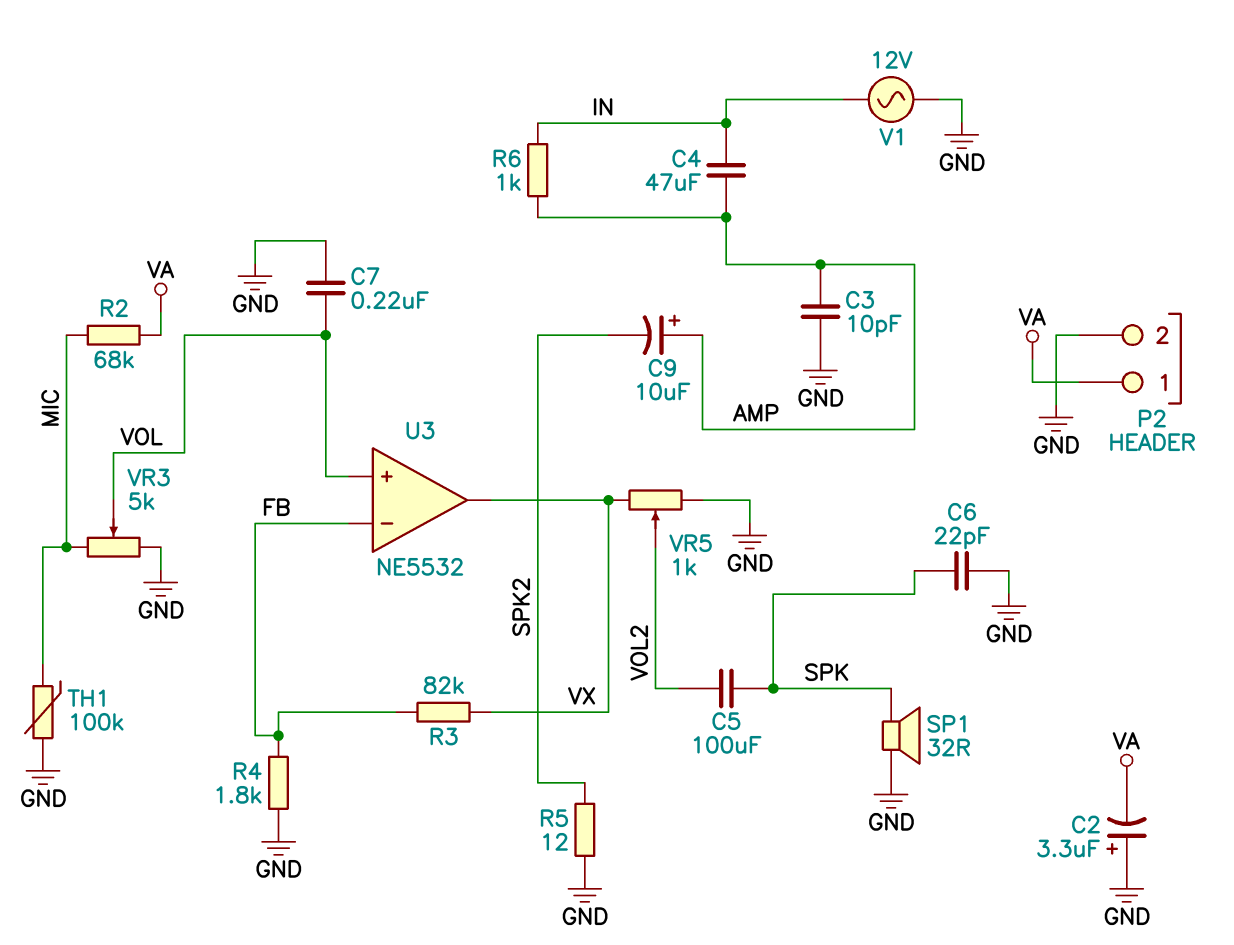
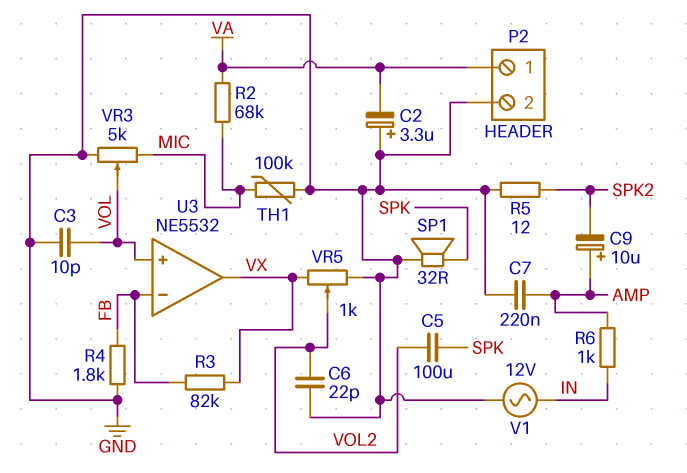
C3: 10pF (AMP, GND) -> 10pF (GND, VOL)
C4: 47uF (AMP, IN) -> none
C6: 22pF (GND, SPK) -> 22pF (GND, VOL2)
C7: 220nF (GND, VOL) -> 220nF (AMP, GND)

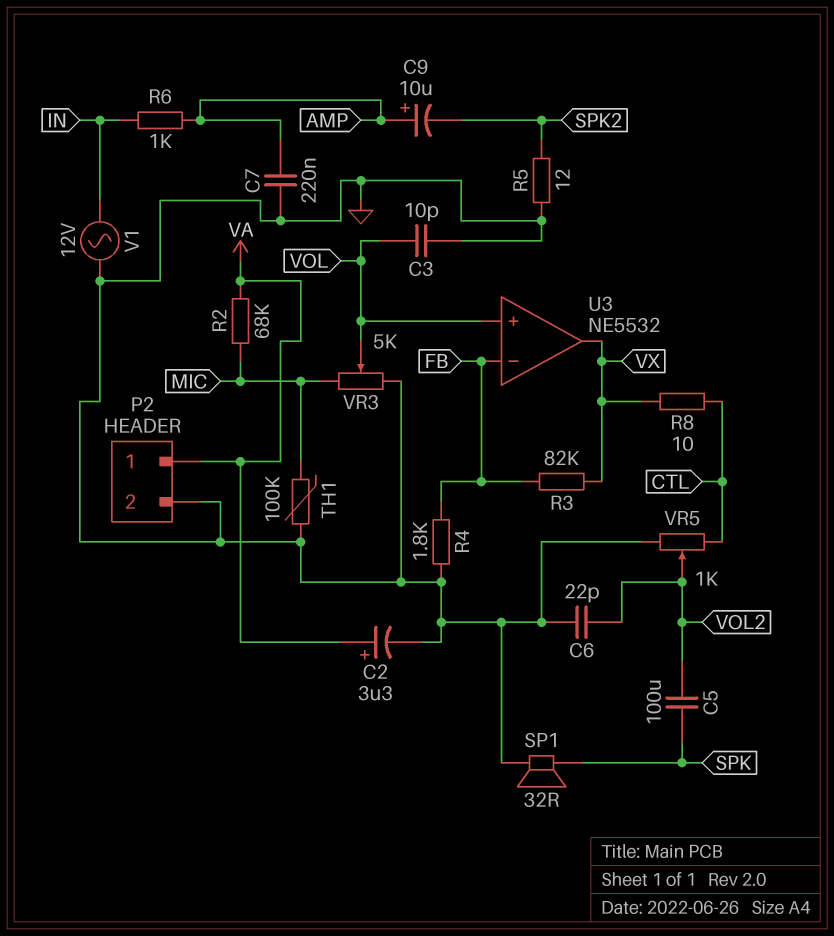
C2: 3.3uF (plus GND, minus VA) -> 3.3uF (plus VA, minus GND)
R8: none -> 10 (CTL, VX)
VR5: 1k (GND, VX, wiper VOL2) -> 1k (CTL, GND, wiper VOL2)

